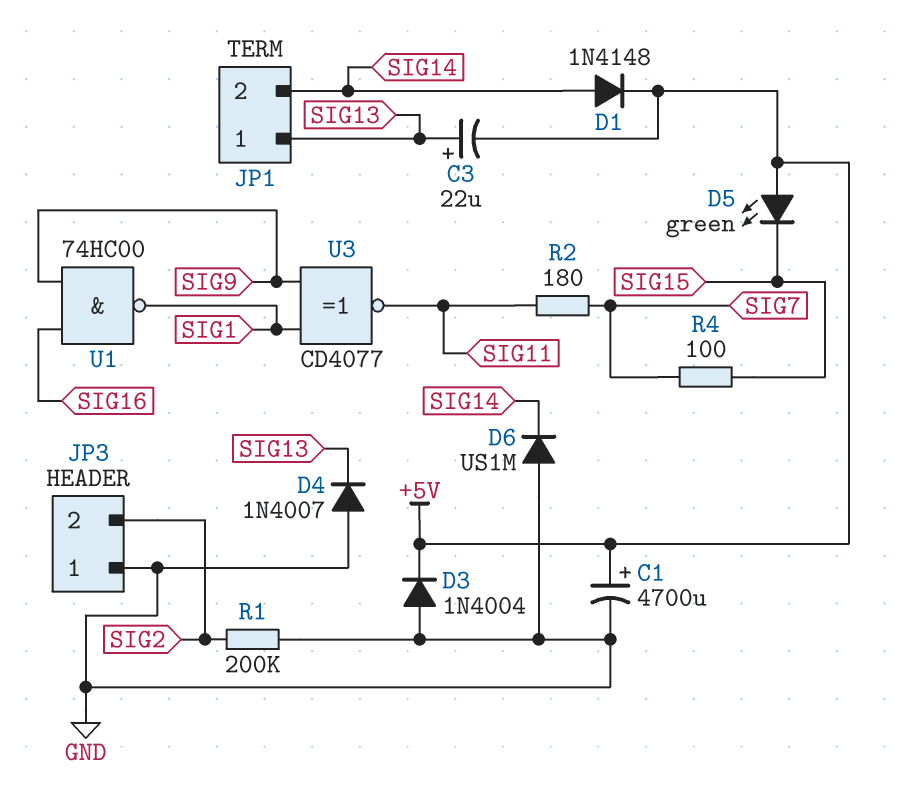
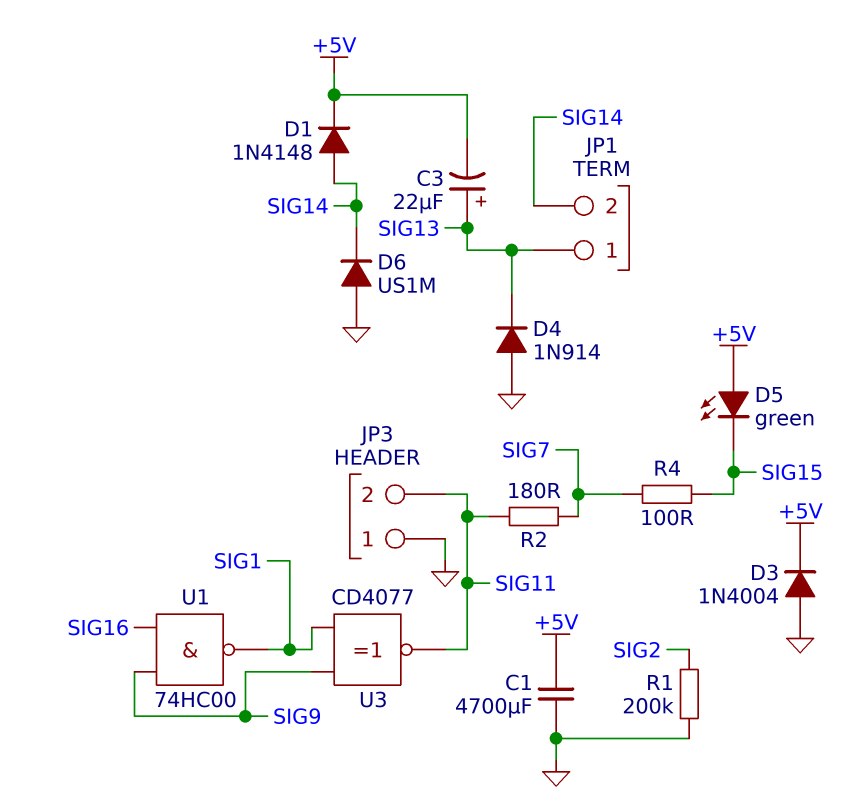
C1: 4700uF (plus +5V, minus GND) -> 4700uF (+5V, GND)
D4: diode 1N4007 (A GND, K SIG13) -> diode 1N914 (A GND, K SIG13)
JP3 pin 2: SIG2 -> SIG11

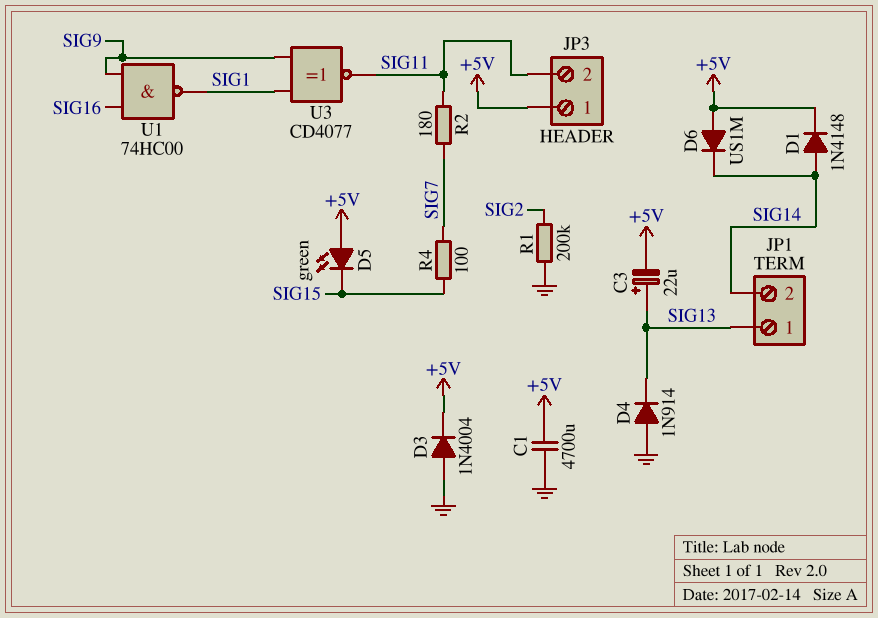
D6: diode US1M (A GND, K SIG14) -> diode US1M (A +5V, K SIG14)
JP3 pin 1: GND -> +5V

